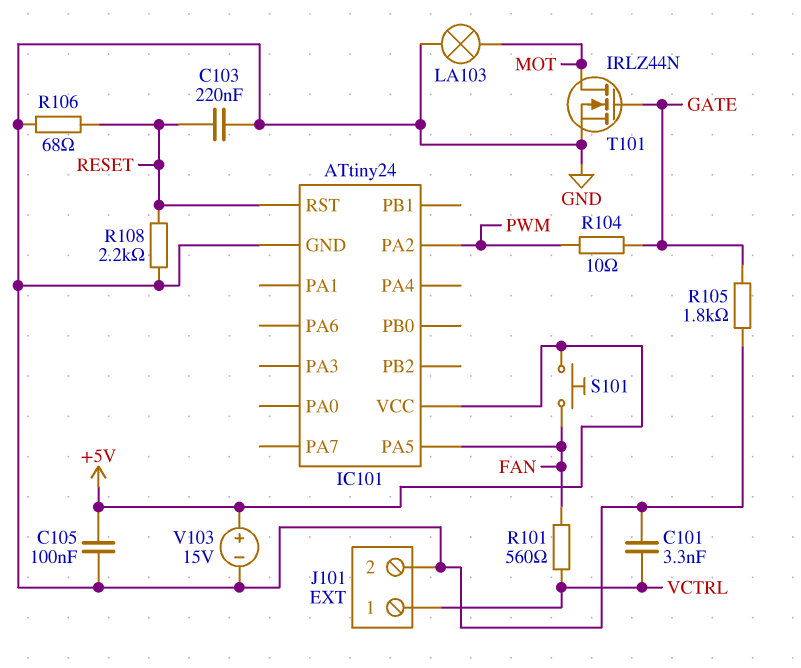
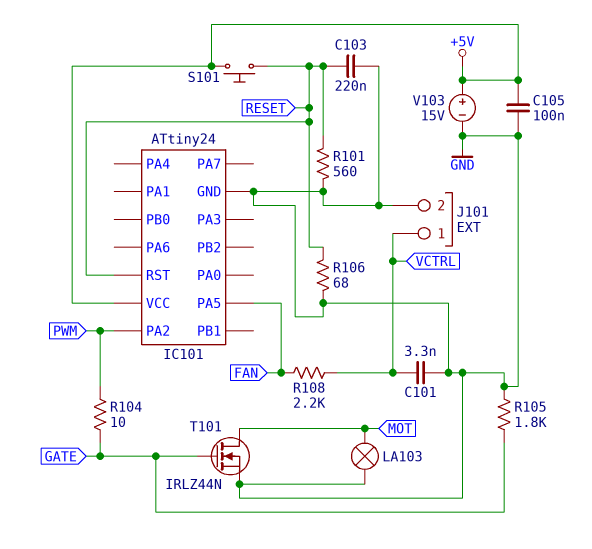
R101: 560 (FAN, VCTRL) -> 560 (GND, RESET)
R108: 2.2k (GND, RESET) -> 2.2k (FAN, VCTRL)
S101: button (+5V, FAN) -> button (+5V, RESET)

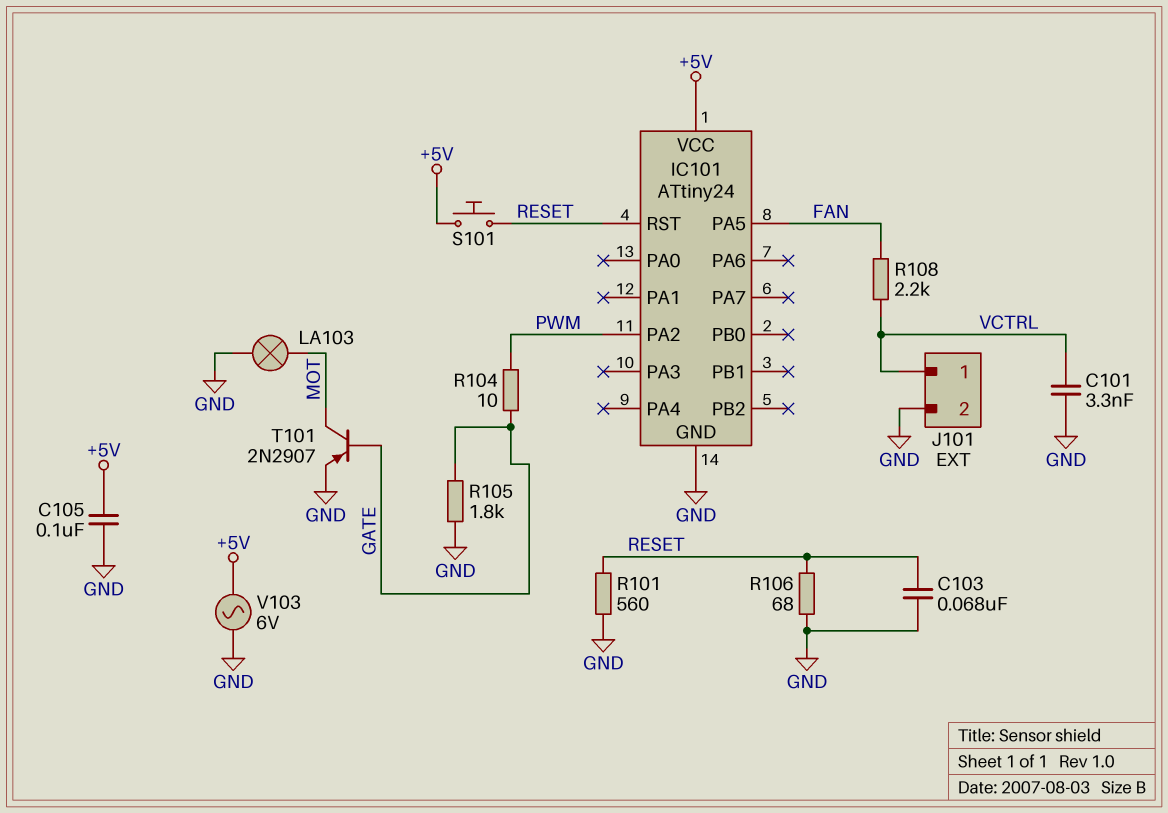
C103: 220nF (GND, RESET) -> 68nF (GND, RESET)
T101: NMOS IRLZ44N (G GATE, D MOT, S GND) -> PNP 2N2907 (B GATE, C MOT, E GND)
V103: 15V (plus +5V, minus GND) -> AC 6V (+5V, GND)

